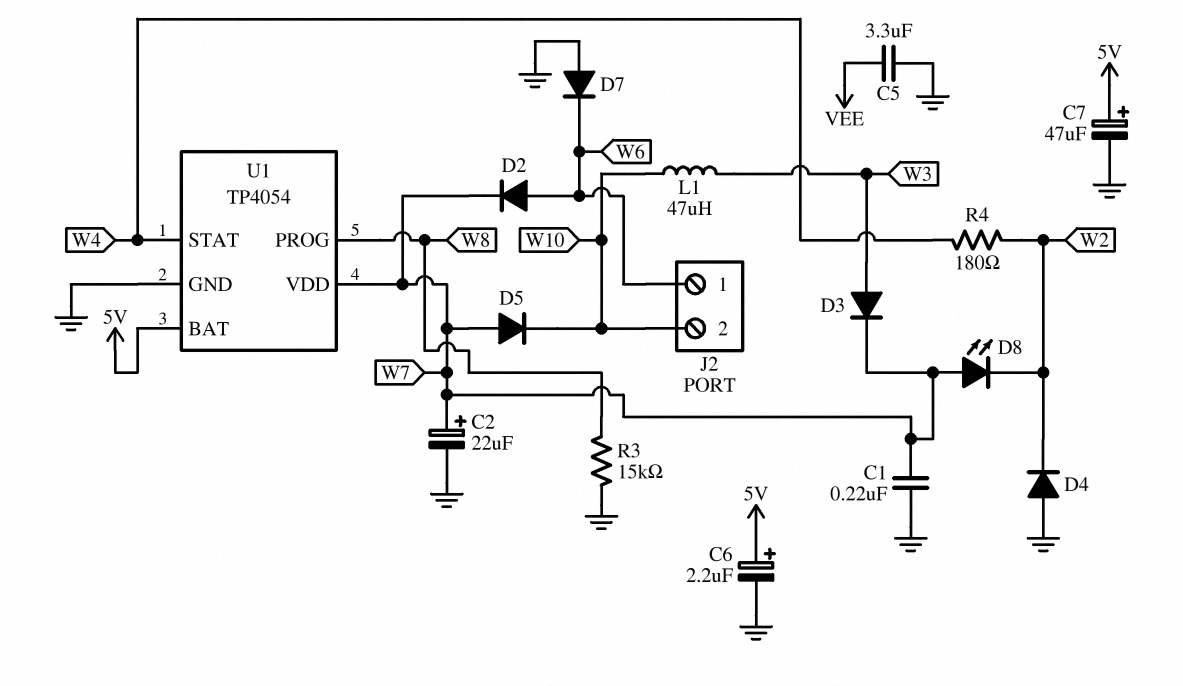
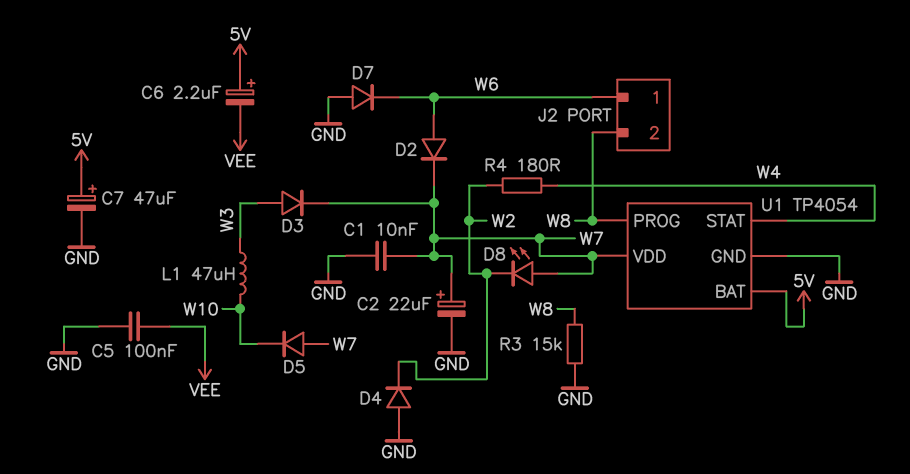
C1: 220nF (GND, W7) -> 10nF (GND, W7)
C5: 3.3uF (GND, VEE) -> 100nF (GND, VEE)
C6: 2.2uF (plus 5V, minus GND) -> 2.2uF (plus 5V, minus VEE)
J2 pin 2: W10 -> W8

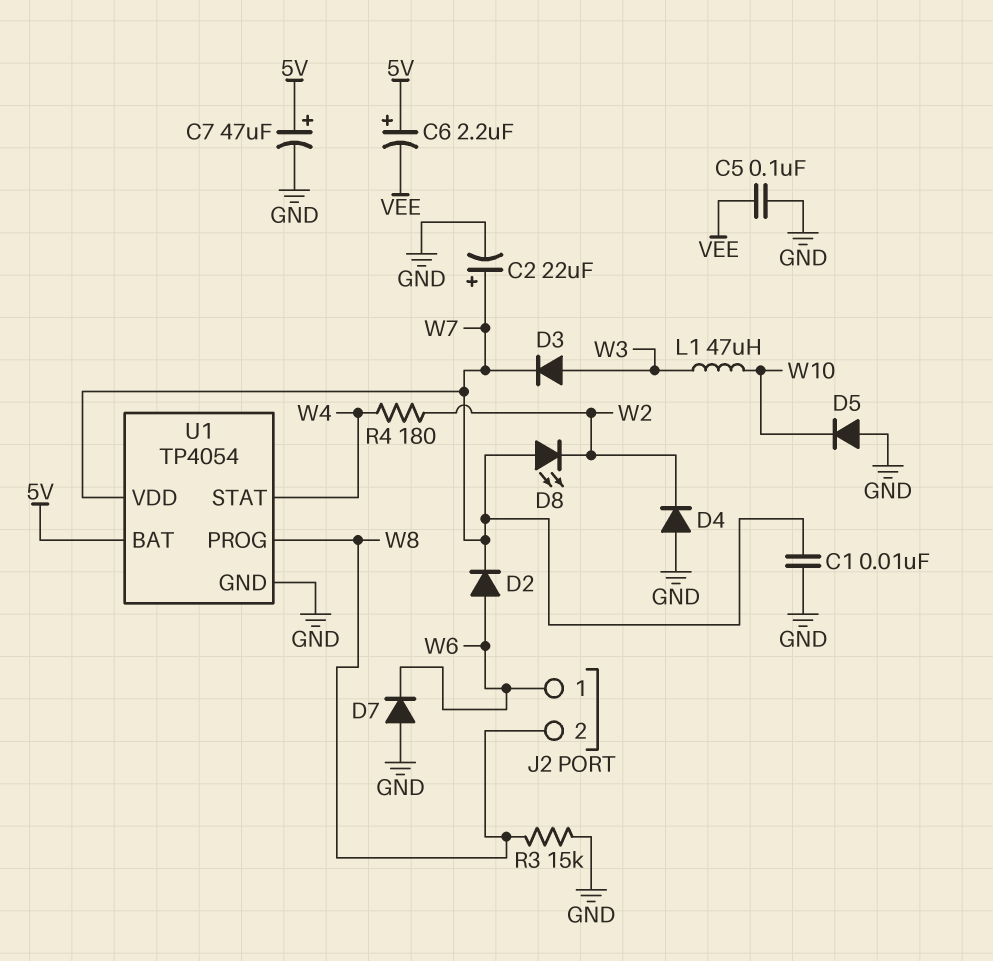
D5: diode (A W7, K W10) -> diode (A GND, K W10)

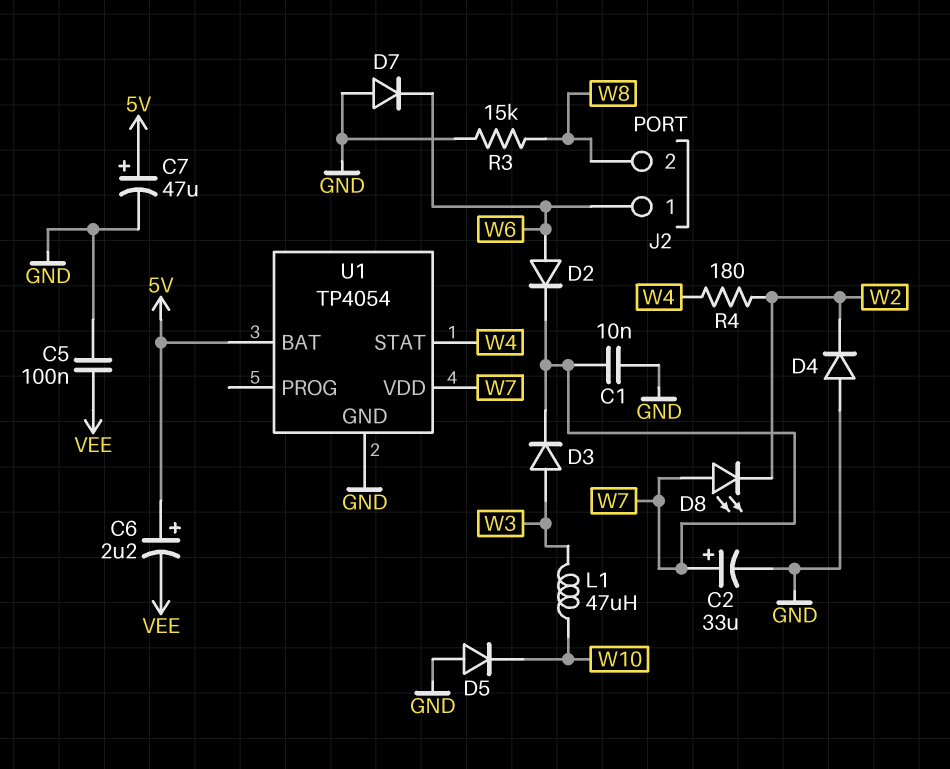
C2: 22uF (plus W7, minus GND) -> 33uF (plus W7, minus GND)
U1 pin PROG: W8 -> none

